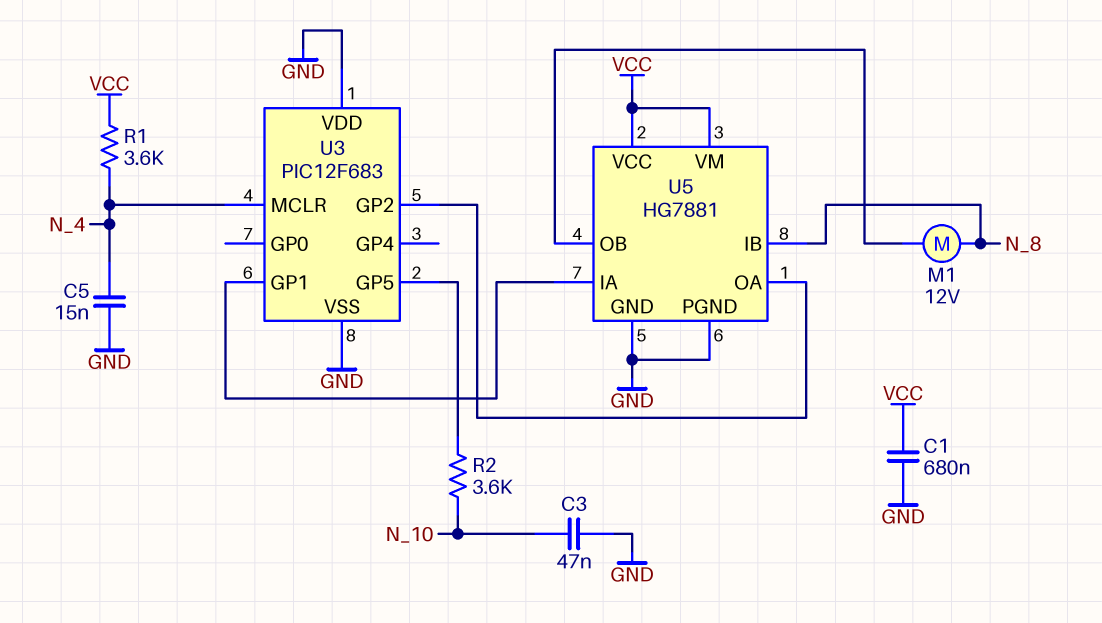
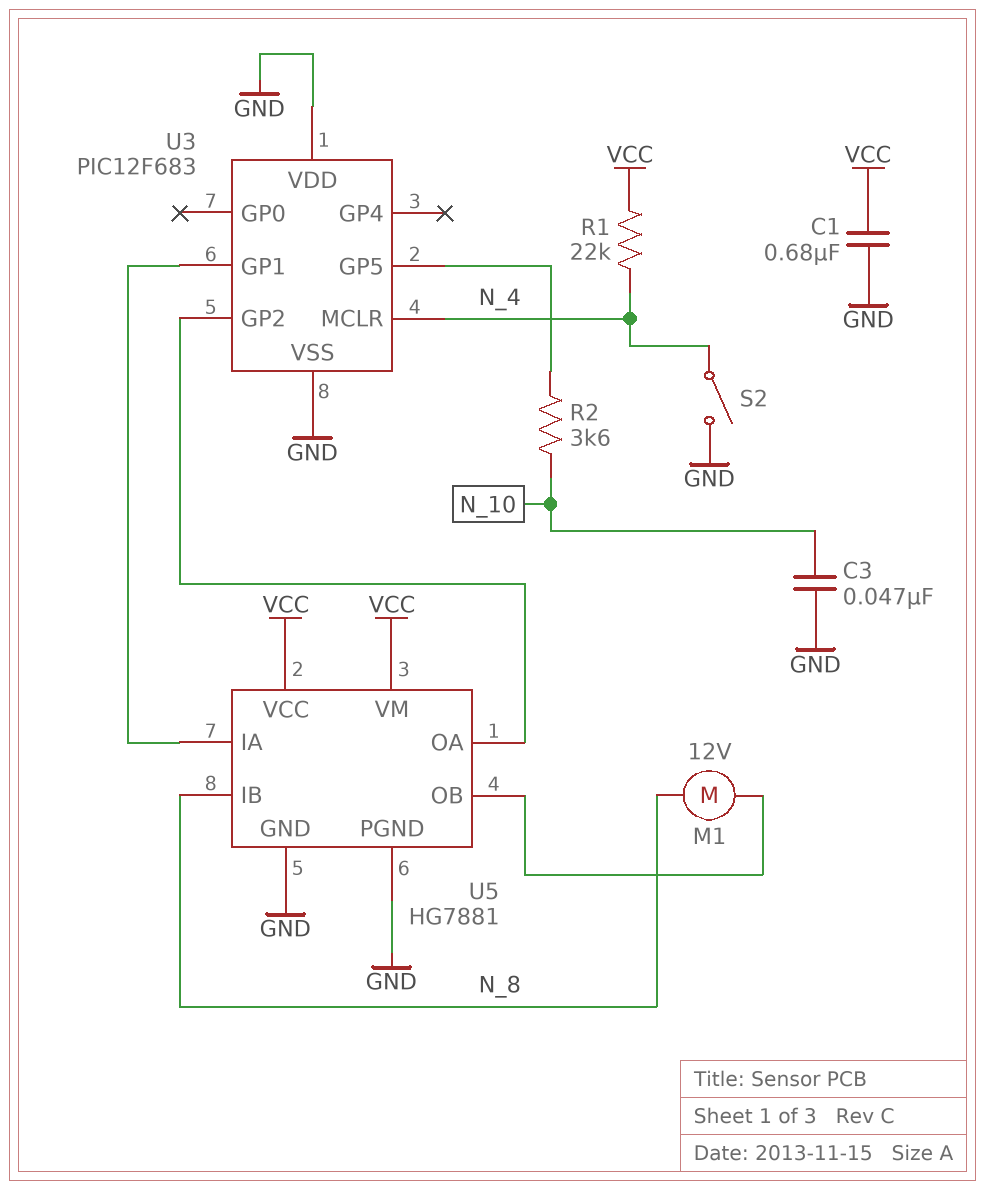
C5: 15nF (GND, N_4) -> none
R1: 3.6k (N_4, VCC) -> 22k (N_4, VCC)
S2: none -> switch (GND, N_4)

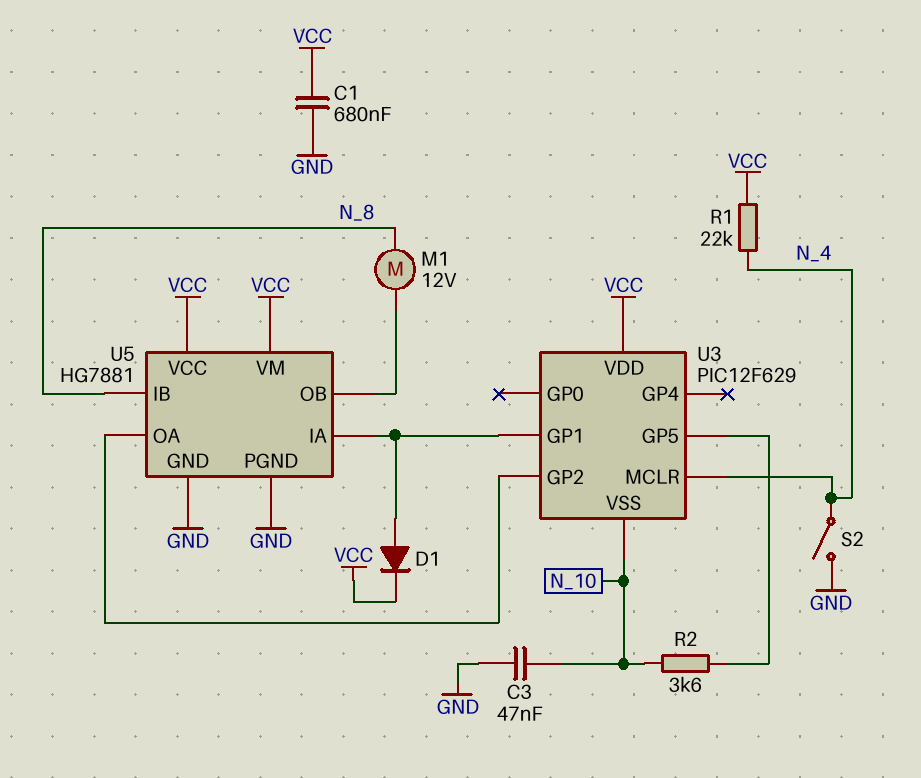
D1: none -> diode (A U3/GP1, K VCC)
U3: PIC12F683 -> PIC12F629
U3 pin VDD: GND -> VCC
U3 pin VSS: GND -> N_10

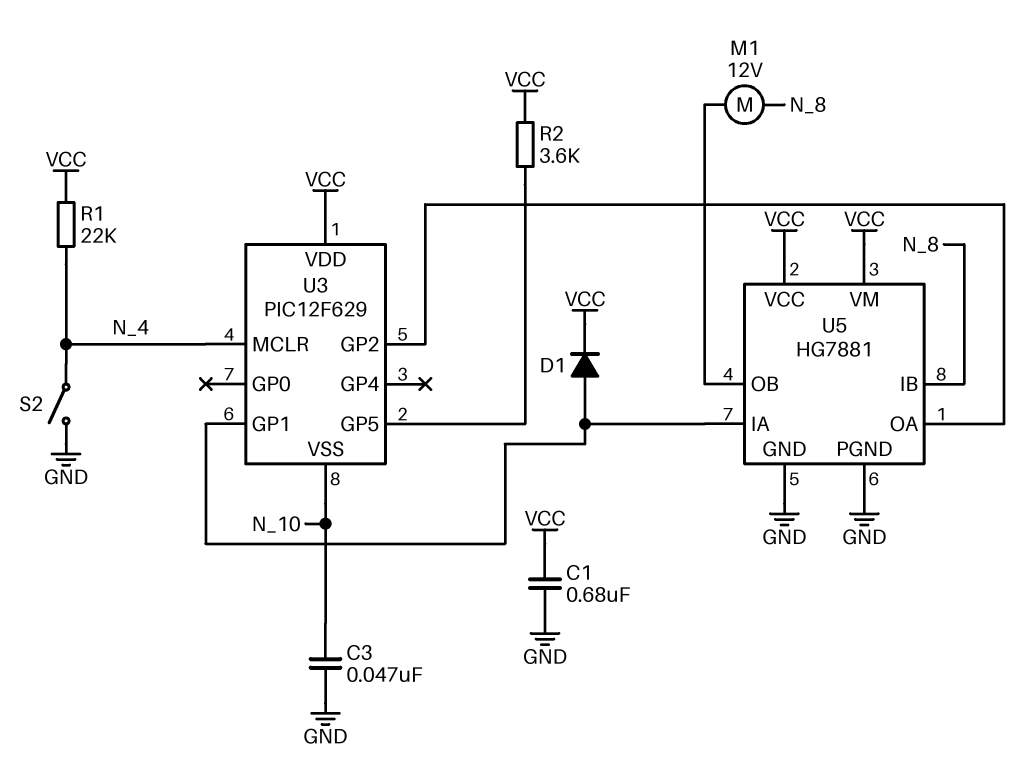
R2: 3.6k (N_10, U3/GP5) -> 3.6k (U3/GP5, VCC)

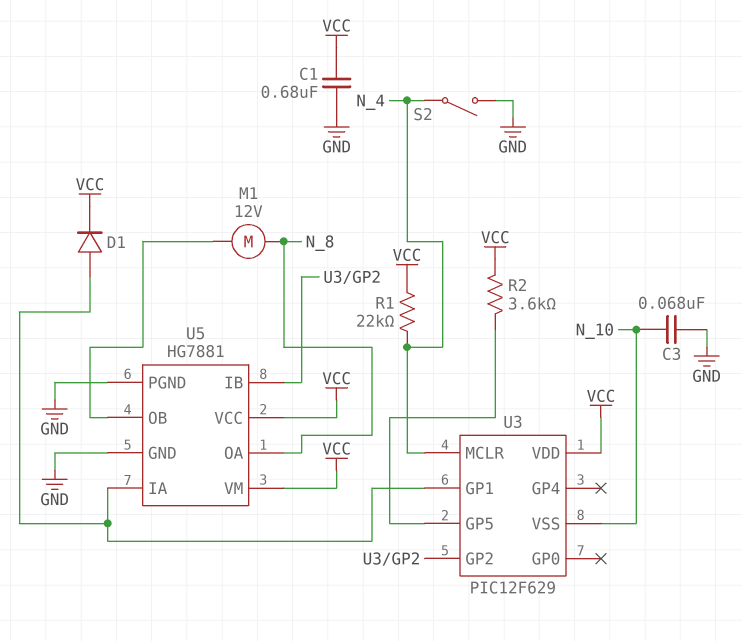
C3: 47nF (GND, N_10) -> 68nF (GND, N_10)
U5 pin IB: N_8 -> U3/GP2
U5 pin OA: U3/GP2 -> N_8

